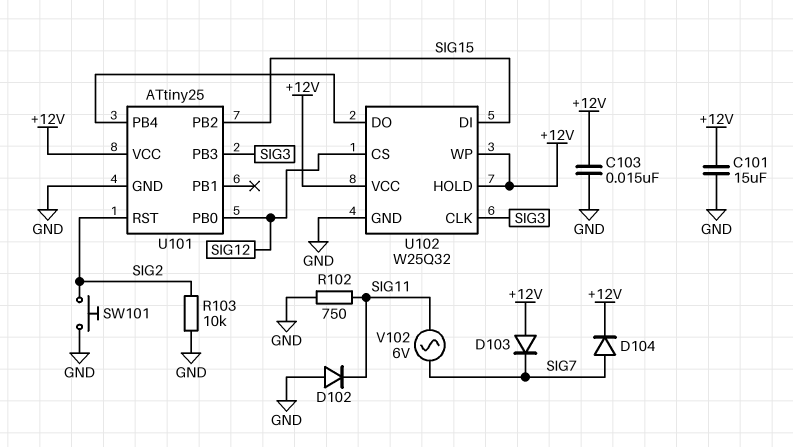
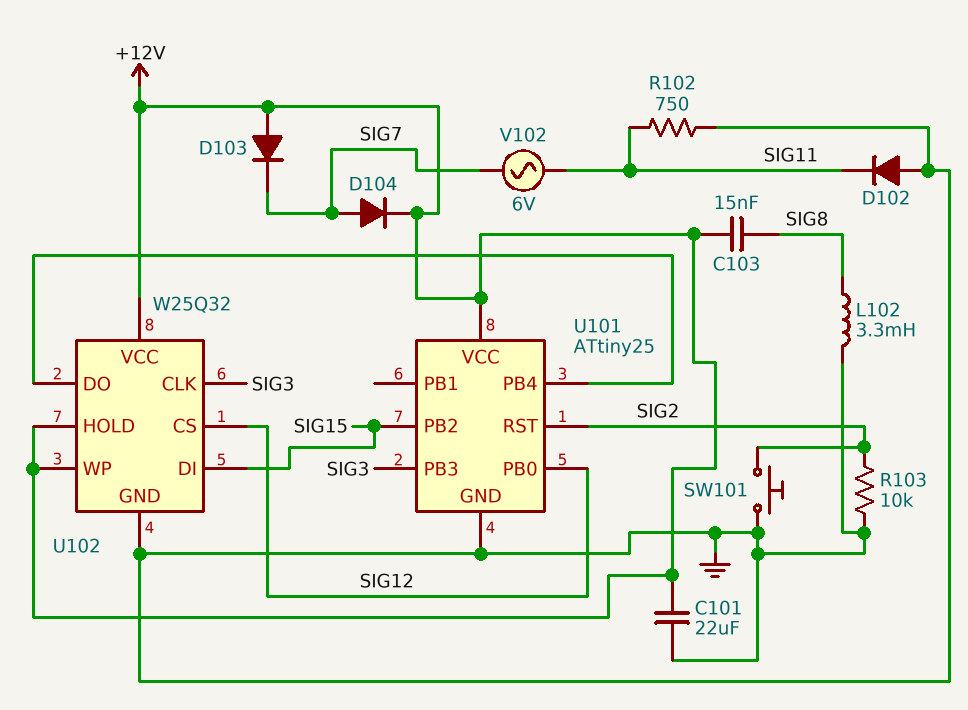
C101: 15uF (+12V, GND) -> 22uF (+12V, GND)
C103: 15nF (+12V, GND) -> 15nF (+12V, SIG8)
L102: none -> 3.3mH (GND, SIG8)

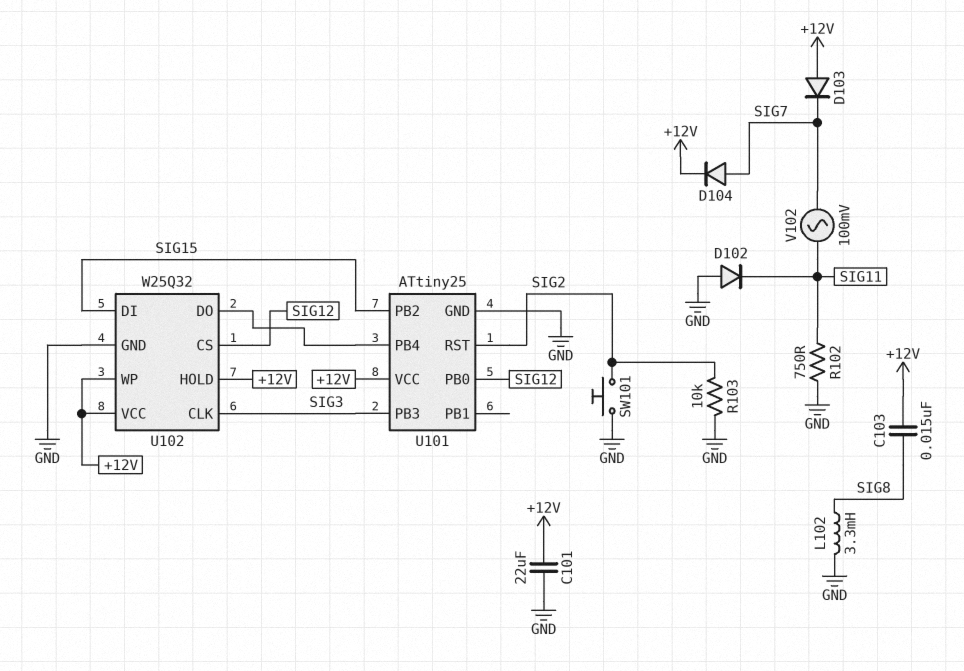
V102: AC 6V (SIG7, SIG11) -> AC 100mV (SIG7, SIG11)

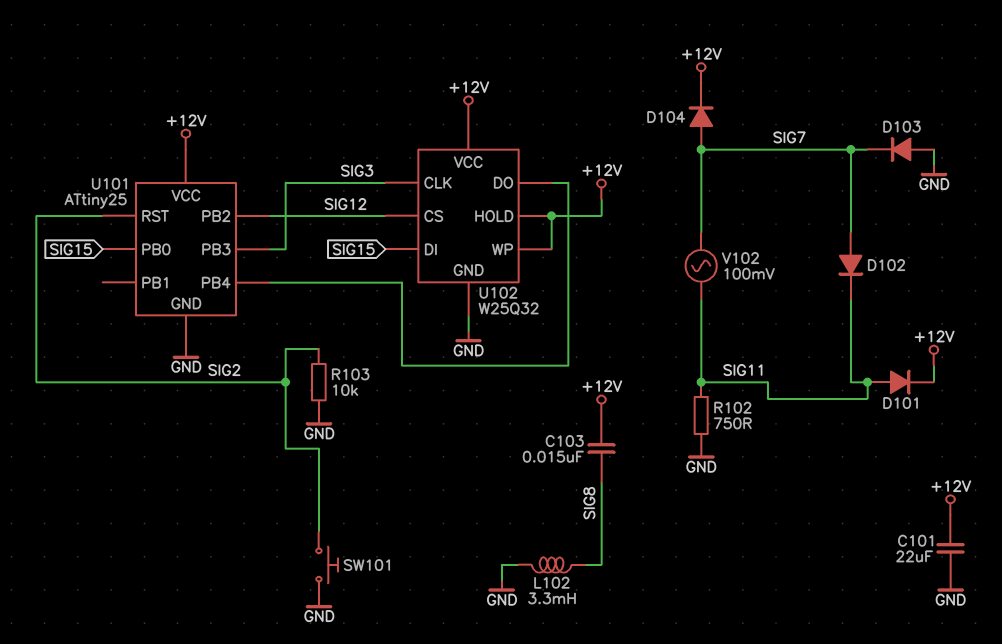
D101: none -> diode (A SIG11, K +12V)
D102: diode (A GND, K SIG11) -> diode (A SIG7, K SIG11)
D103: diode (A +12V, K SIG7) -> diode (A GND, K SIG7)
U101 pin PB0: SIG12 -> SIG15
U101 pin PB2: SIG15 -> SIG12

